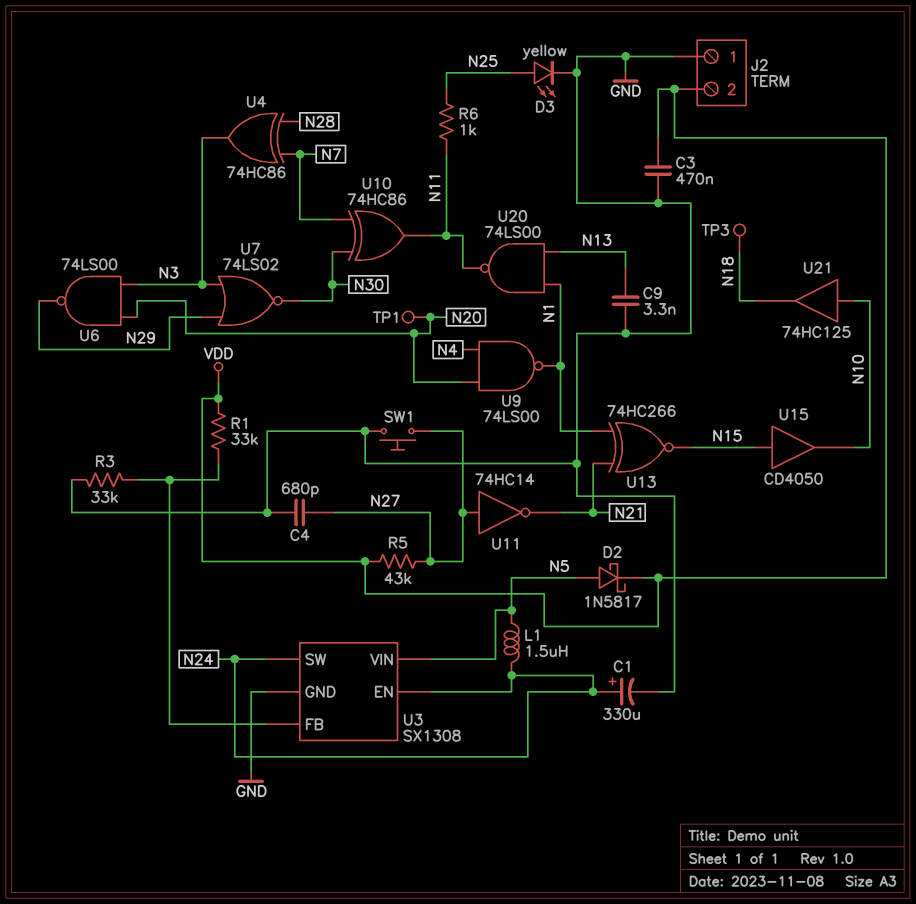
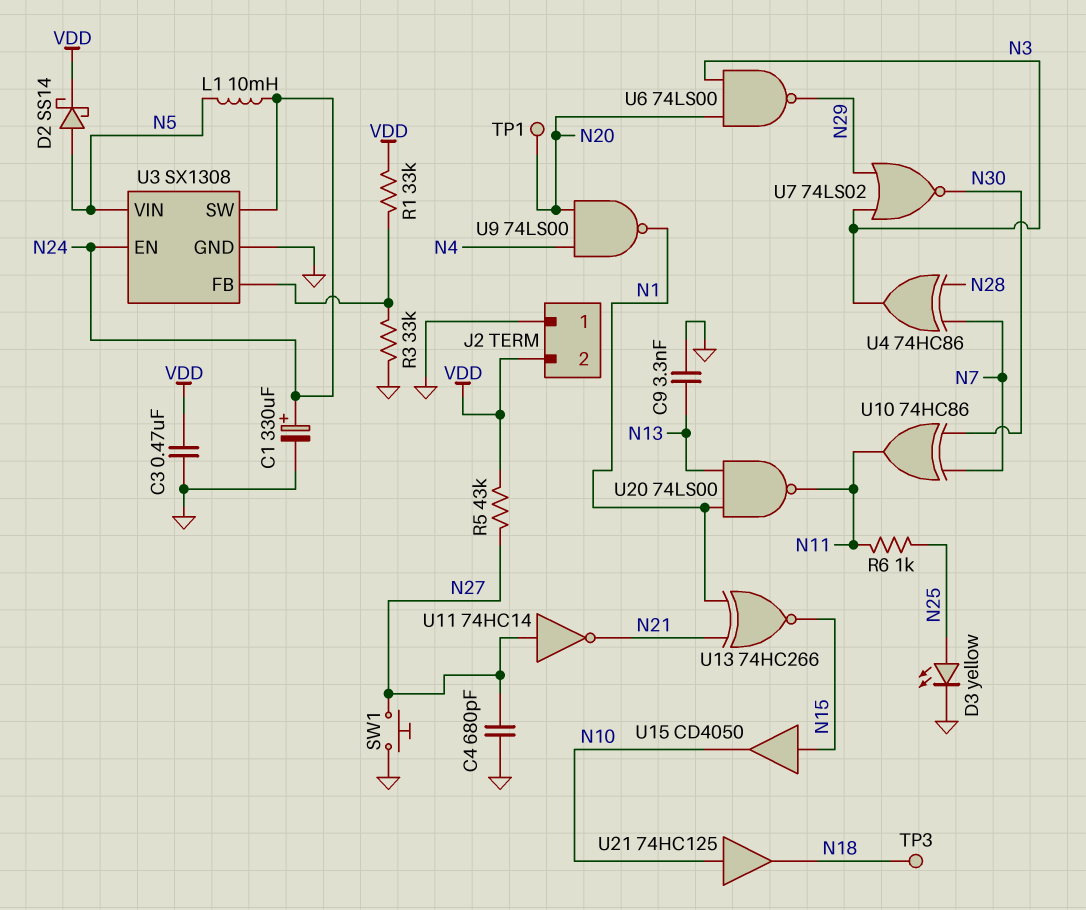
D2: schottky 1N5817 (A N5, K VDD) -> schottky SS14 (A N5, K VDD)
L1: 1.5uH (N5, N24) -> 10mH (N5, N24)

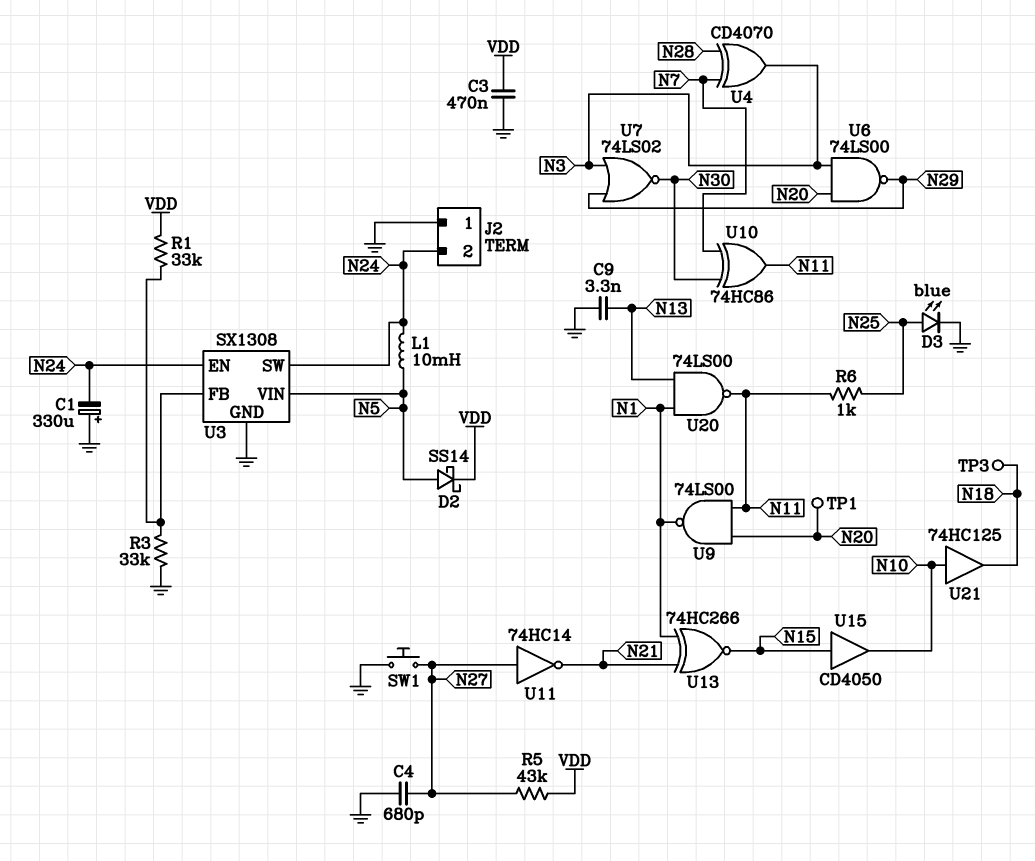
C1: 330uF (plus N24, minus GND) -> 330uF (plus GND, minus N24)
D3: LED yellow (A N25, K GND) -> LED blue (A N25, K GND)
J2 pin 2: VDD -> N24
U4: XOR 74HC86 (in N7, in N28, out N3) -> XOR CD4070 (in N7, in N28, out N3)
U9: NAND 74LS00 (in N4, in N20, out N1) -> NAND 74LS00 (in N11, in N20, out N1)

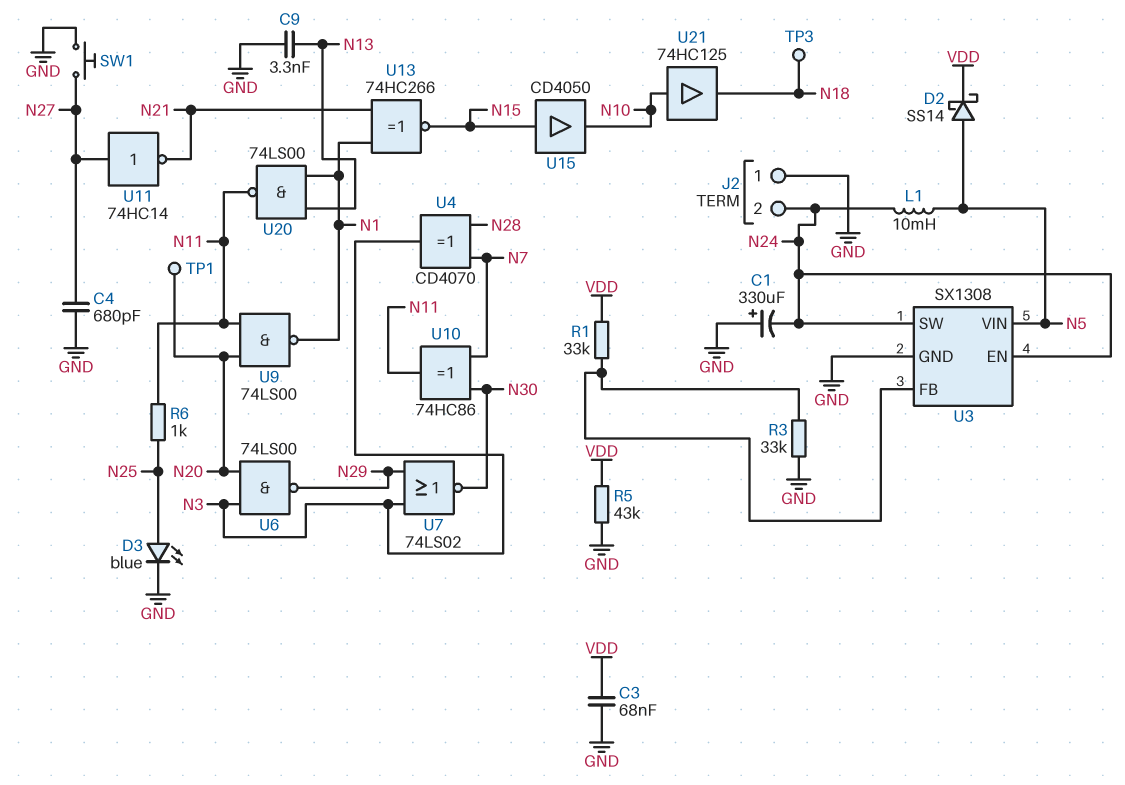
C3: 470nF (GND, VDD) -> 68nF (GND, VDD)
R5: 43k (N27, VDD) -> 43k (GND, VDD)

